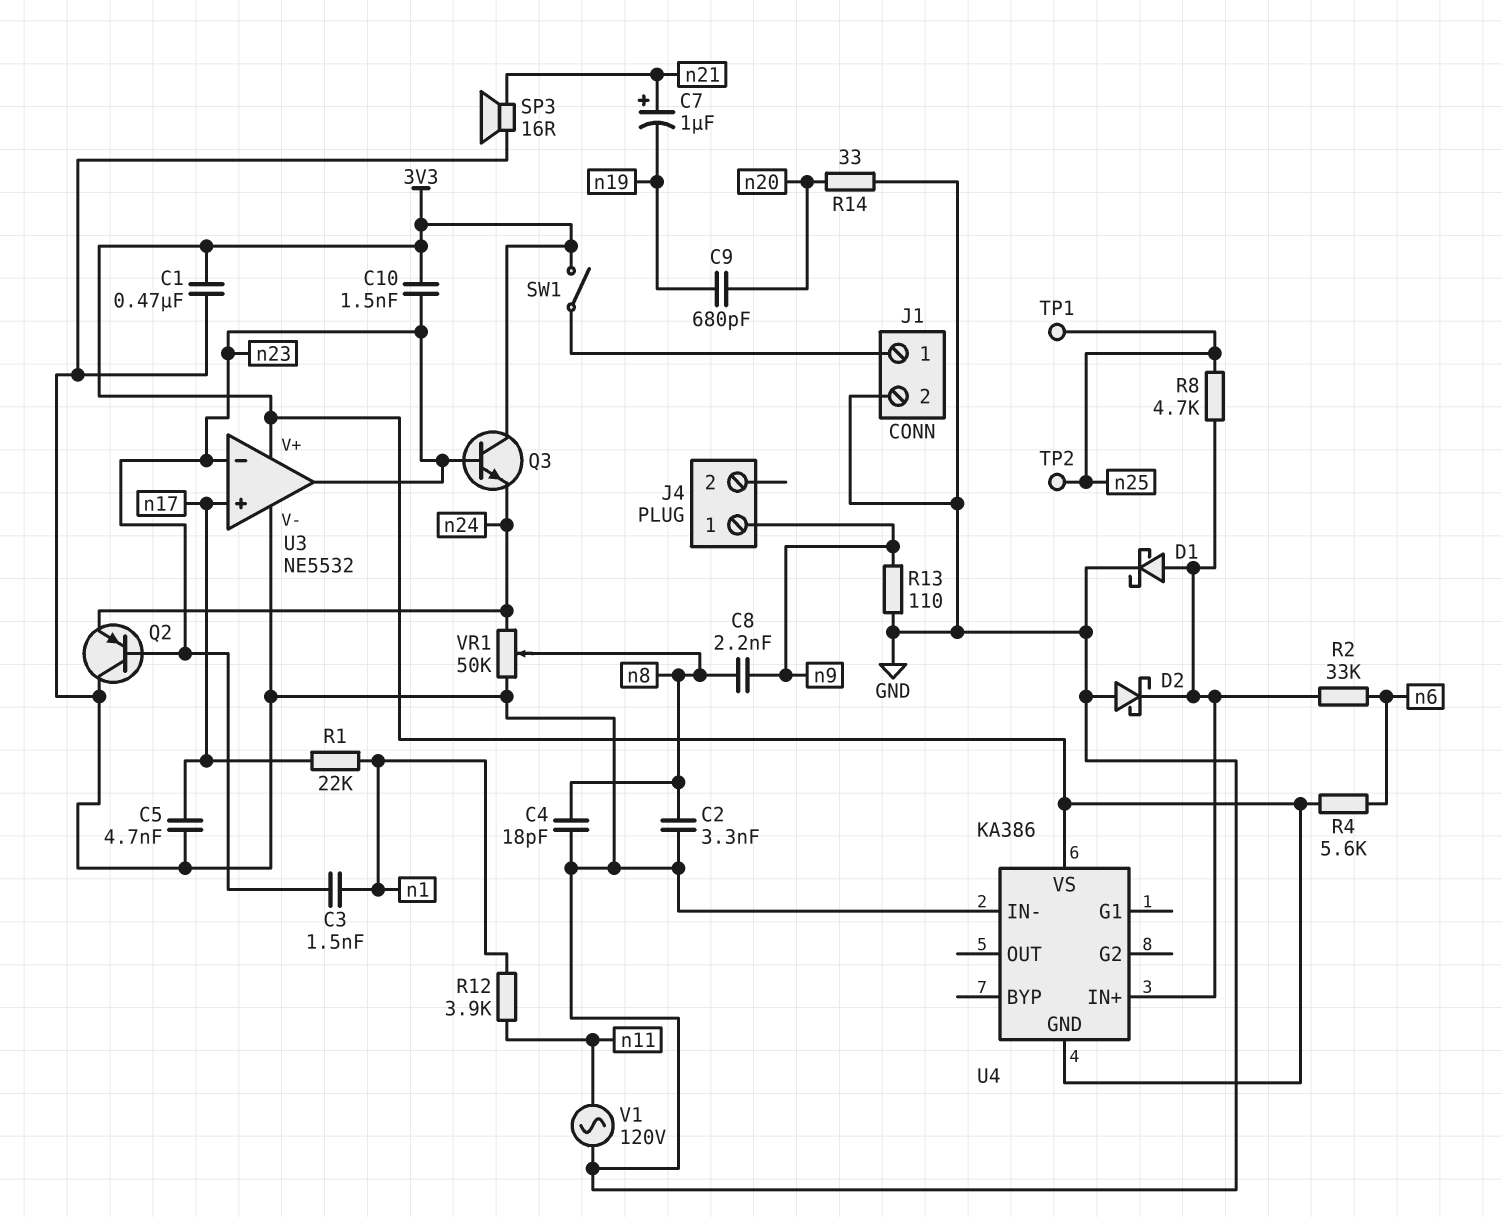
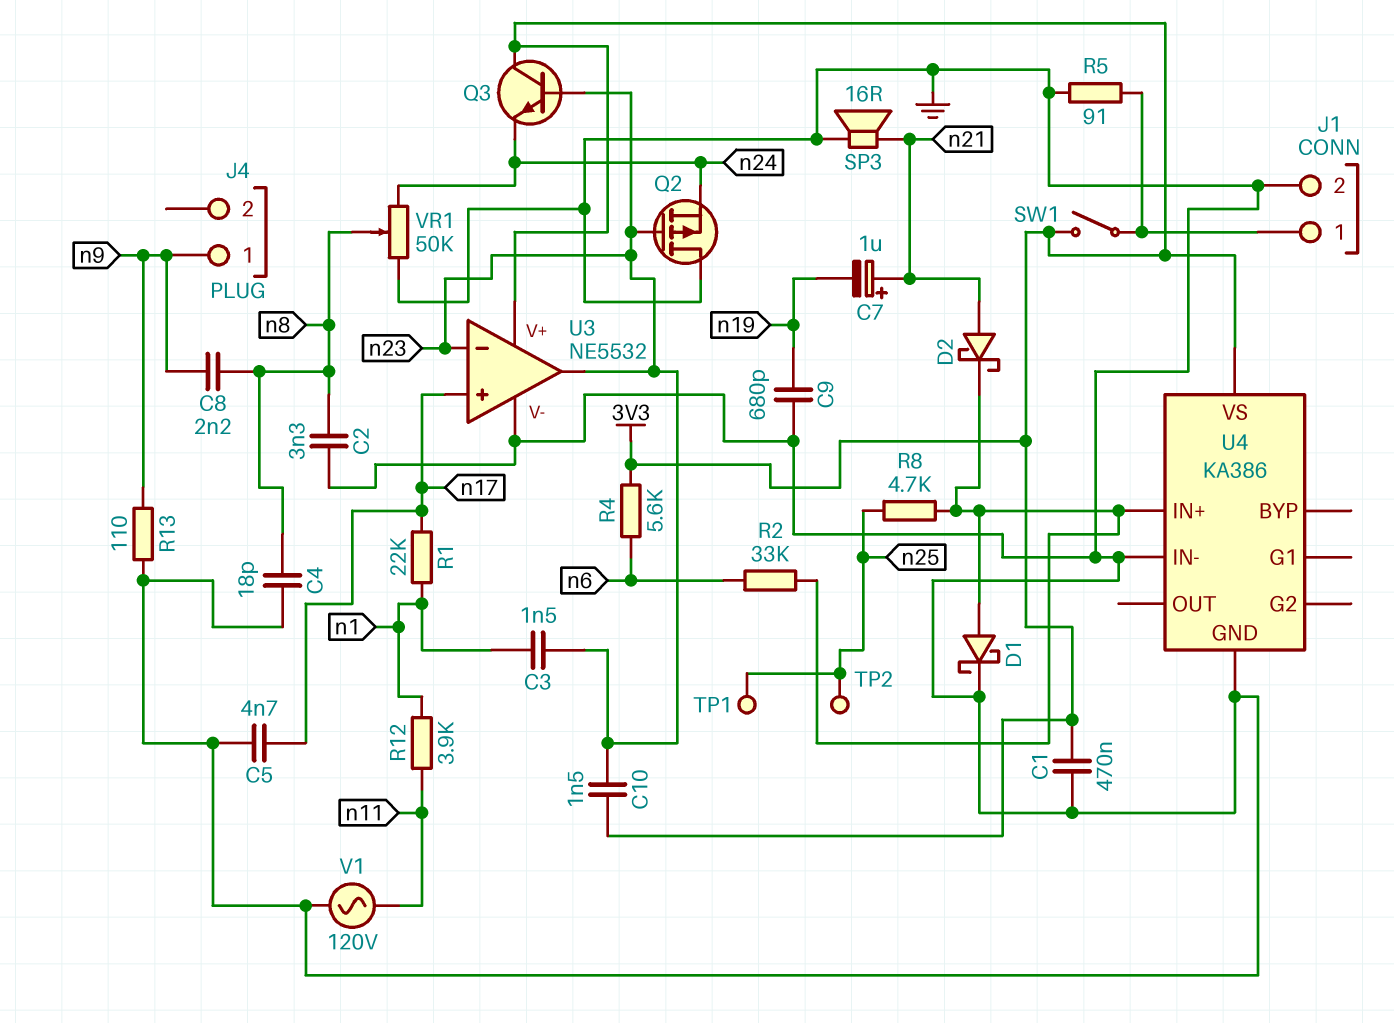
C9: 680pF (n19, n20) -> 680pF (GND, n19)
D2: schottky (A GND, K U4/IN+) -> schottky (A n21, K U4/IN+)
Q2: PNP (B n23, C GND, E n24) -> PMOS (G n23, D GND, S n24)
R5: none -> 91 (GND, J1/1)
R14: 33 (GND, n20) -> none
U4 pin GND: 3V3 -> GND

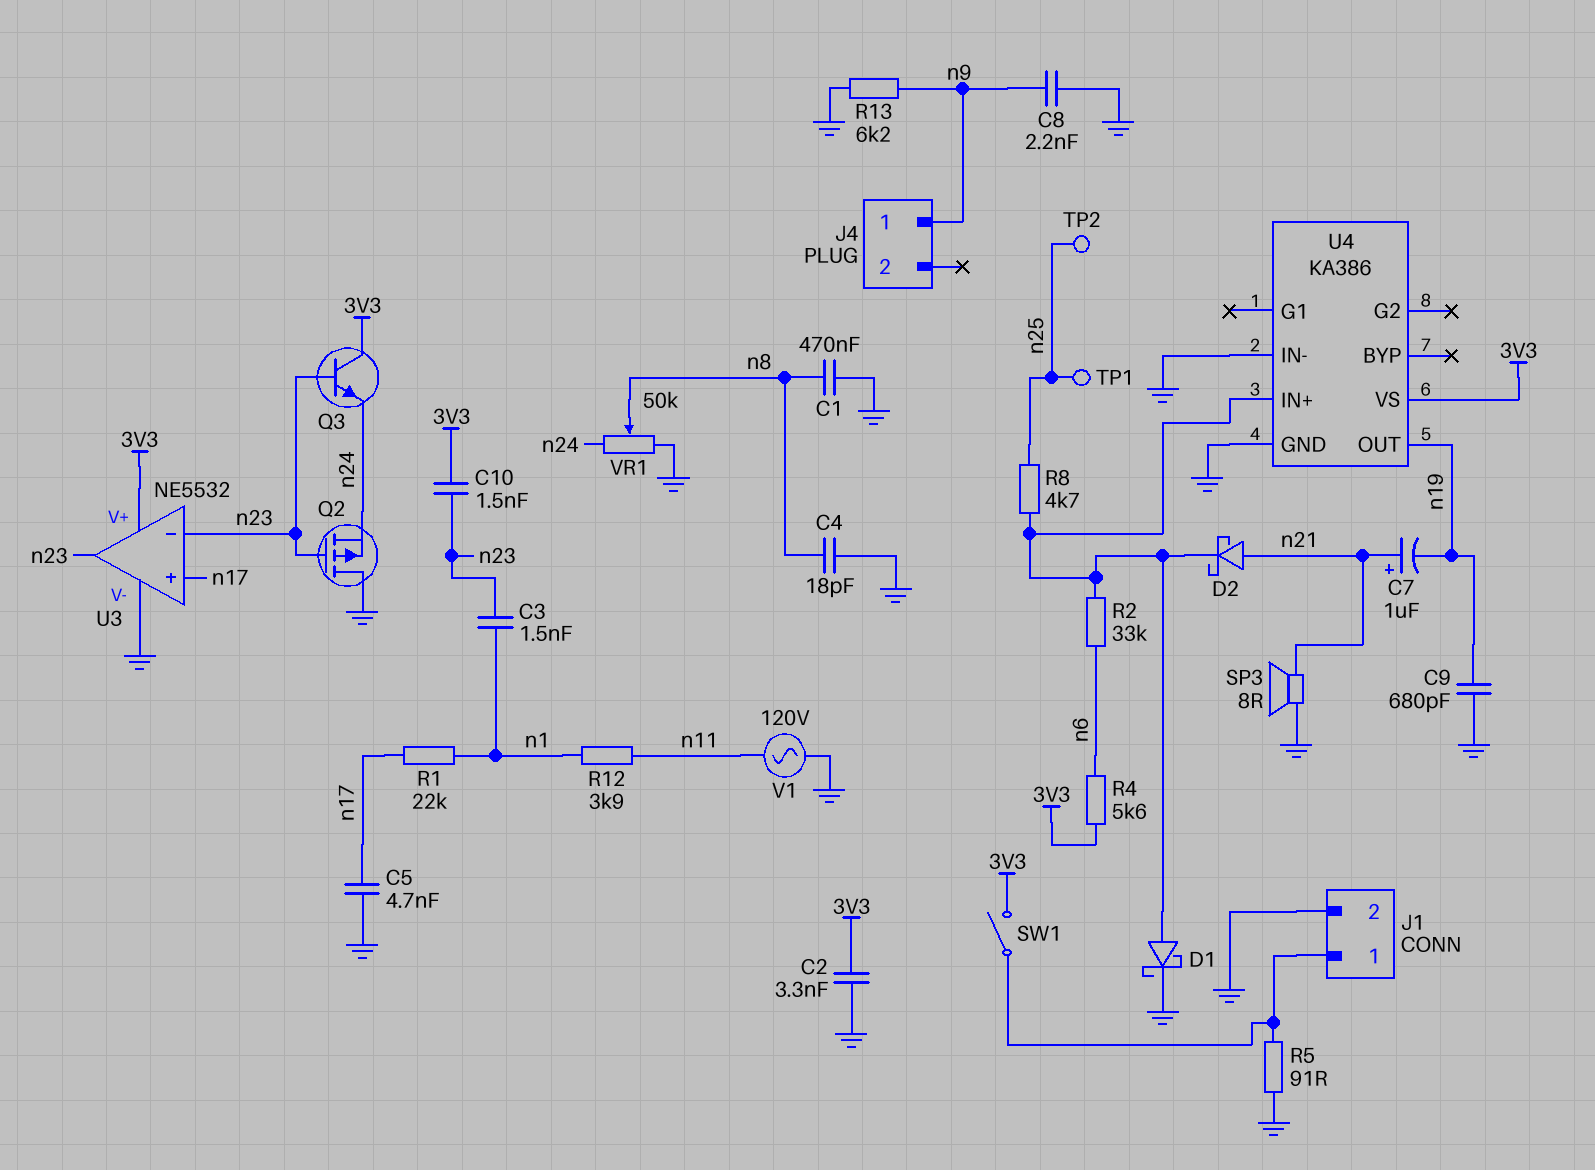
C1: 470nF (3V3, GND) -> 470nF (GND, n8)
C2: 3.3nF (GND, n8) -> 3.3nF (3V3, GND)
C8: 2.2nF (n8, n9) -> 2.2nF (GND, n9)
R13: 110 (GND, n9) -> 6.2k (GND, n9)
SP3: speaker 16R (GND, n21) -> speaker 8R (GND, n21)
U4 pin OUT: none -> n19

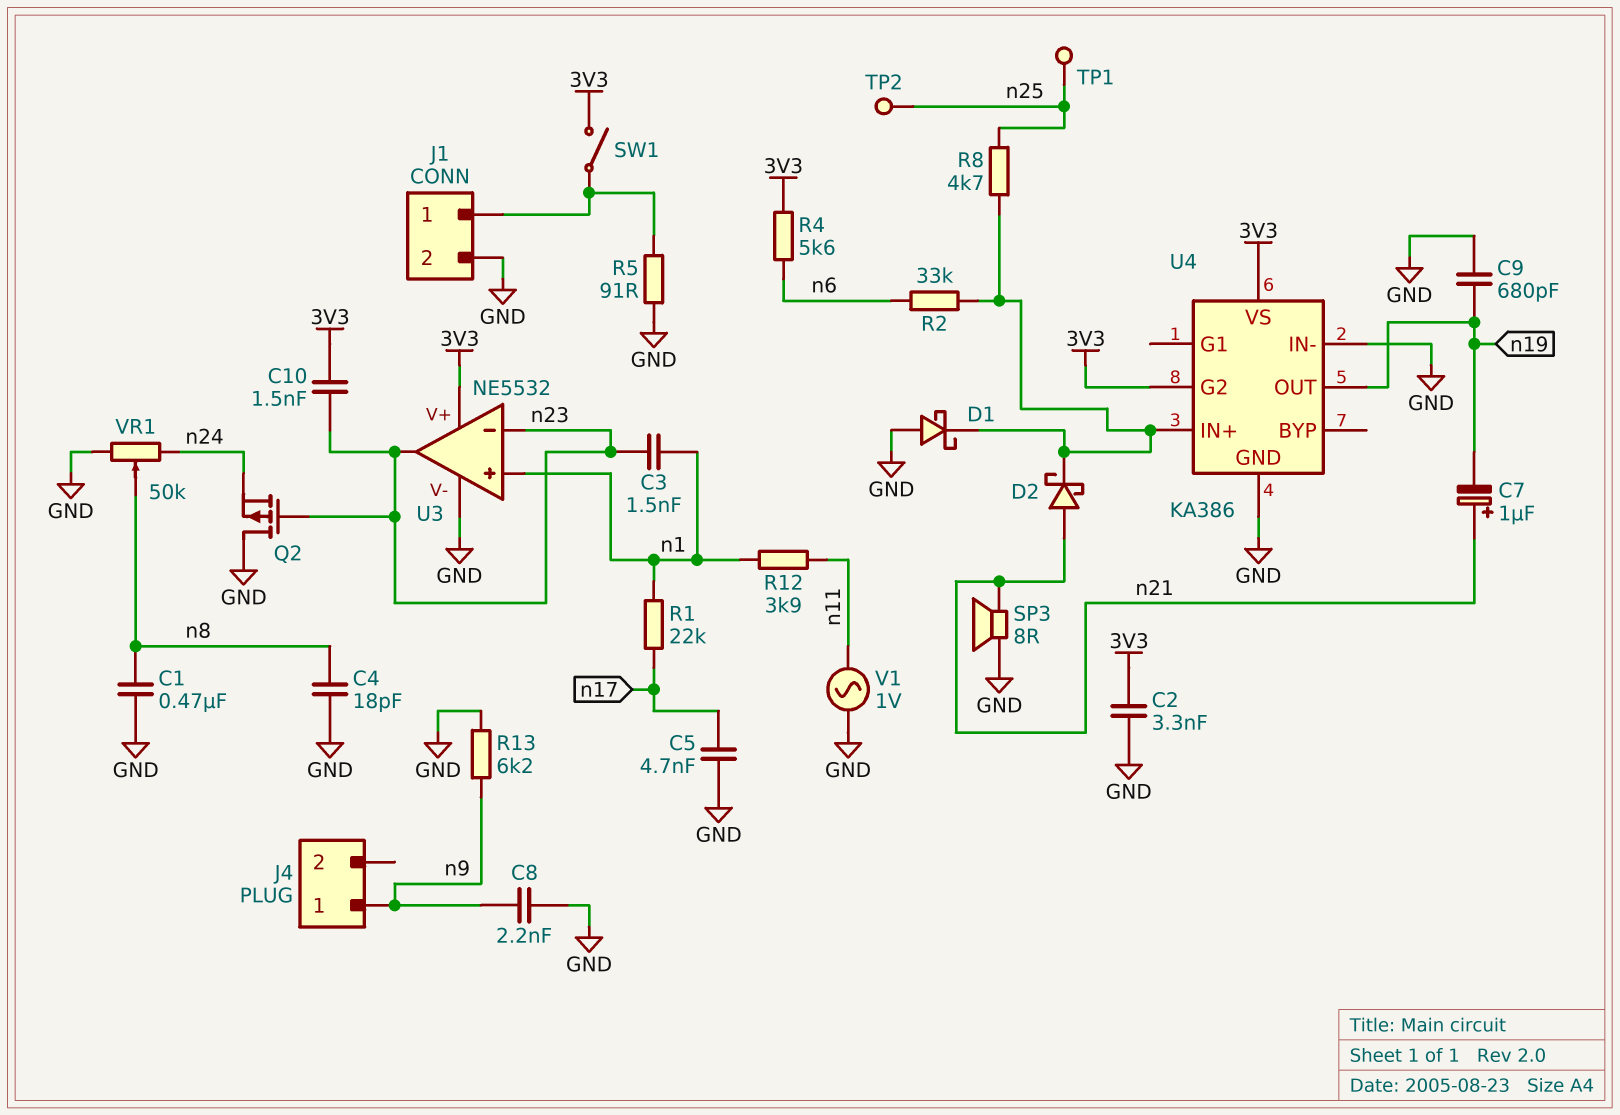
D1: schottky (A U4/IN+, K GND) -> schottky (A GND, K U4/IN+)
Q3: NPN (B n23, C 3V3, E n24) -> none
U3 pin in+: n17 -> n1
U4 pin G2: none -> 3V3
V1: AC 120V (GND, n11) -> AC 1V (GND, n11)

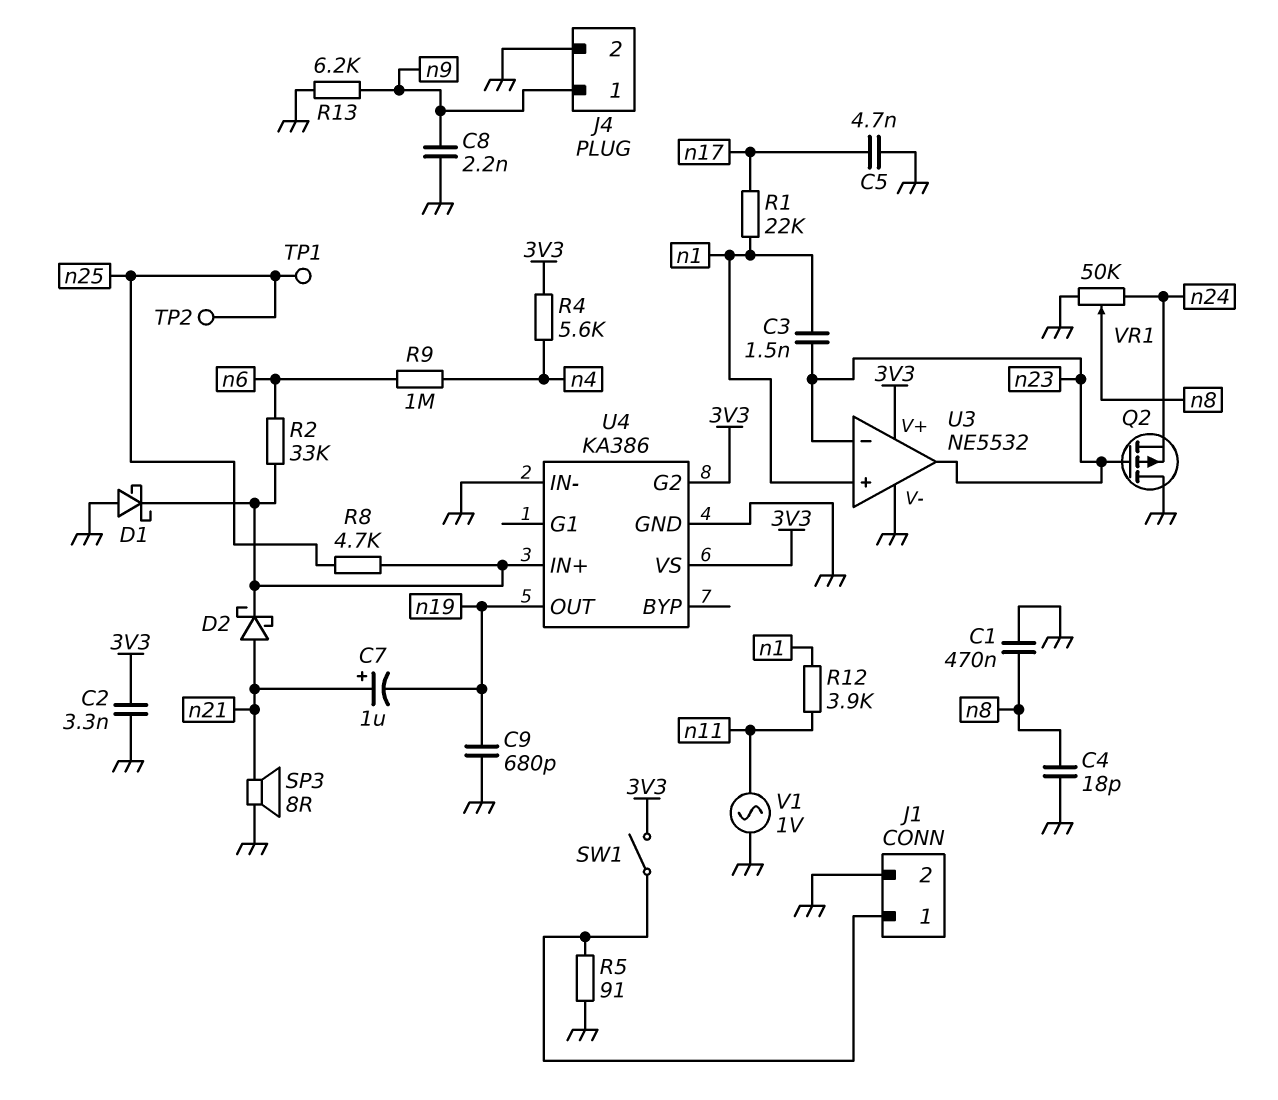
C10: 1.5nF (3V3, n23) -> none
J4 pin 2: none -> GND
R4: 5.6k (3V3, n6) -> 5.6k (3V3, n4)
R9: none -> 1M (n4, n6)

